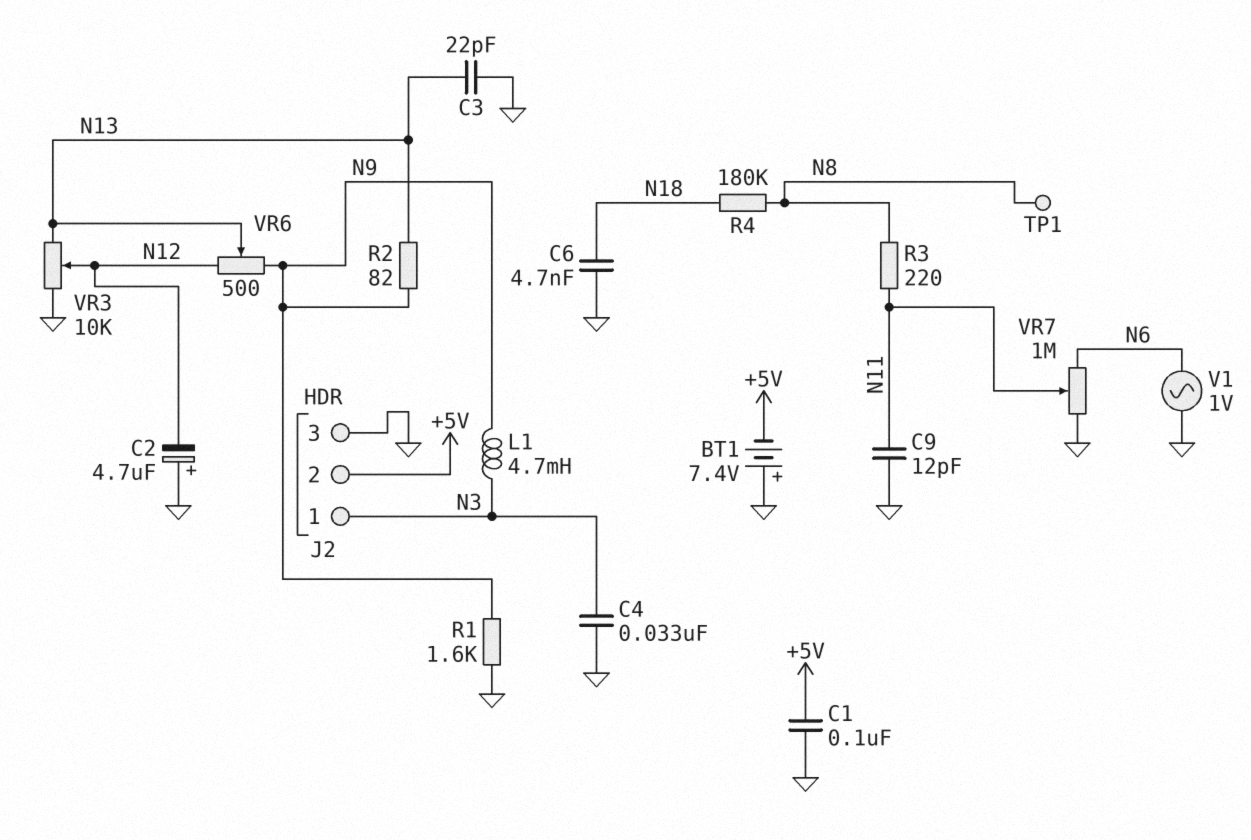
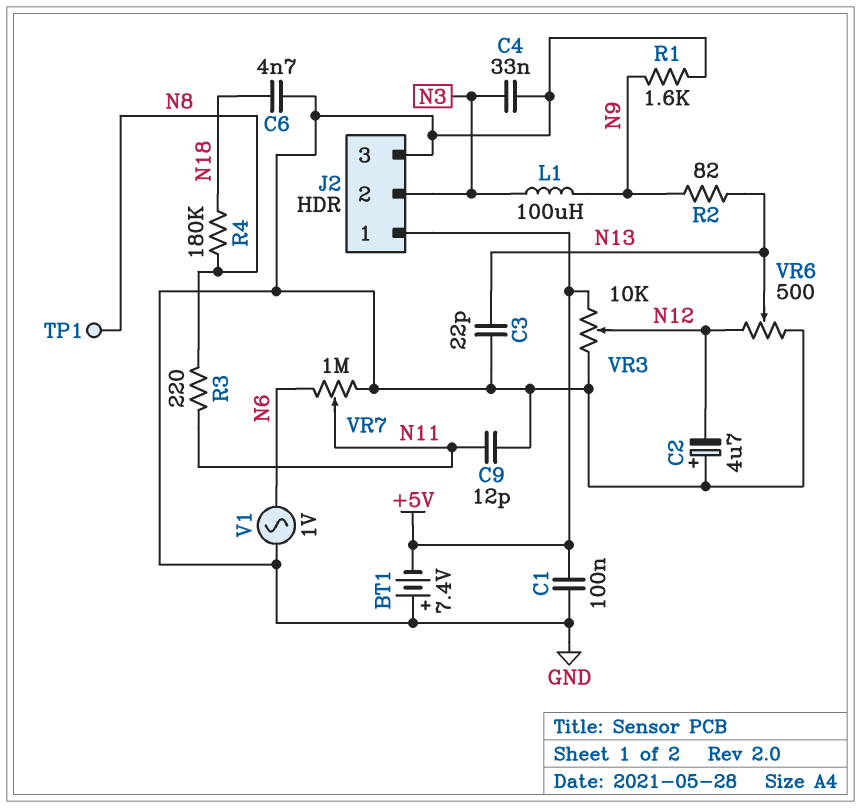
J2 pin 1: N3 -> +5V
J2 pin 2: +5V -> N3
L1: 4.7mH (N3, N9) -> 100uH (N3, N9)
VR3: 10k (GND, N13, wiper N12) -> 10k (+5V, GND, wiper N12)
VR6: 500 (N9, N12, wiper N13) -> 500 (GND, N12, wiper N13)

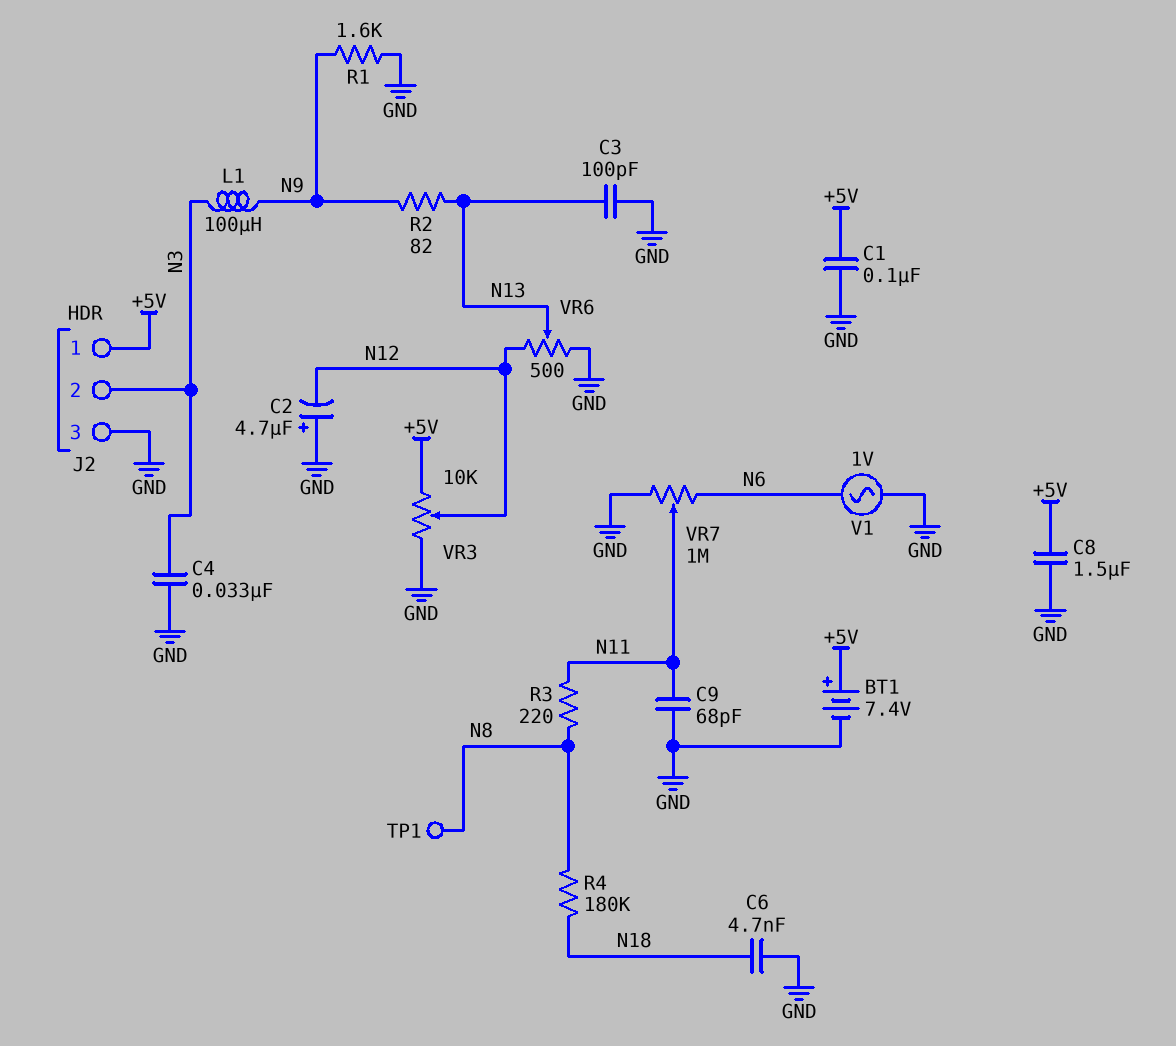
BT1: 7.4V (plus GND, minus +5V) -> 7.4V (plus +5V, minus GND)
C3: 22pF (GND, N13) -> 100pF (GND, N13)
C8: none -> 1.5uF (+5V, GND)
C9: 12pF (GND, N11) -> 68pF (GND, N11)

